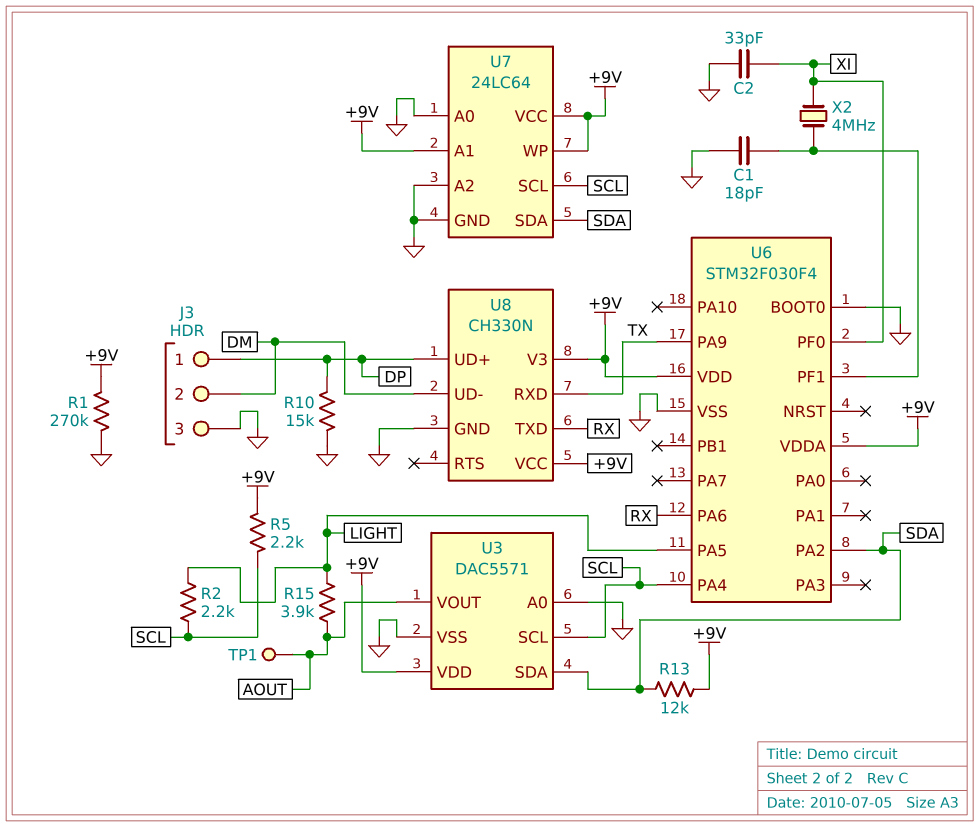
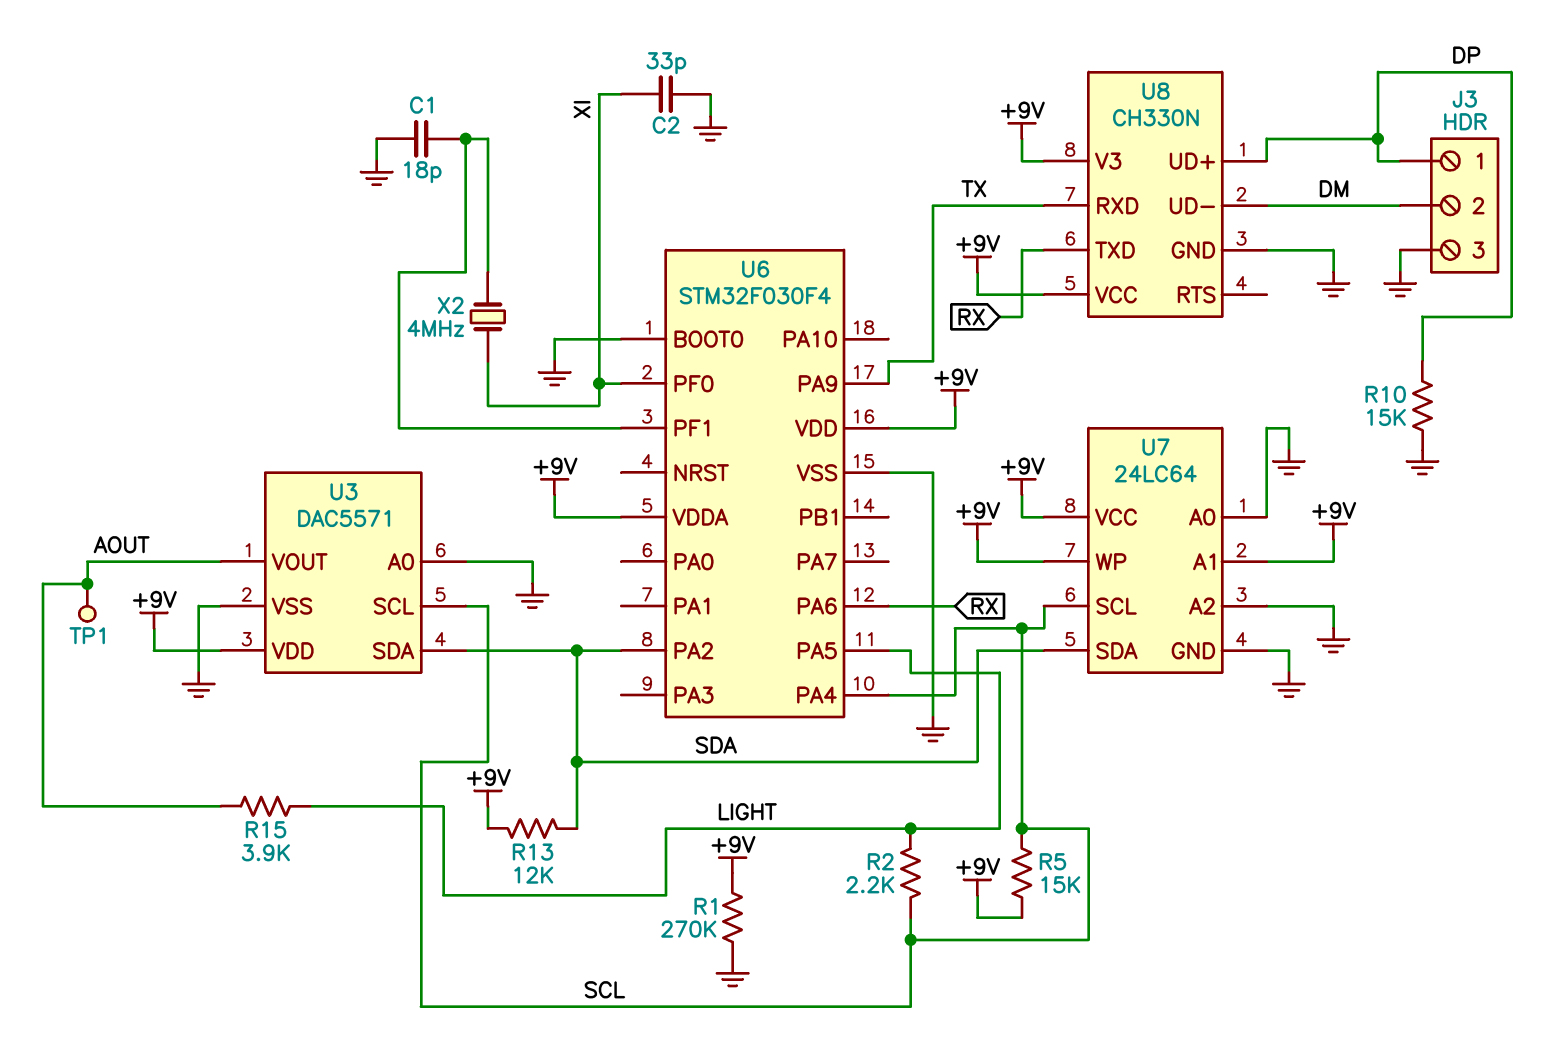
R5: 2.2k (+9V, SCL) -> 15k (+9V, SCL)

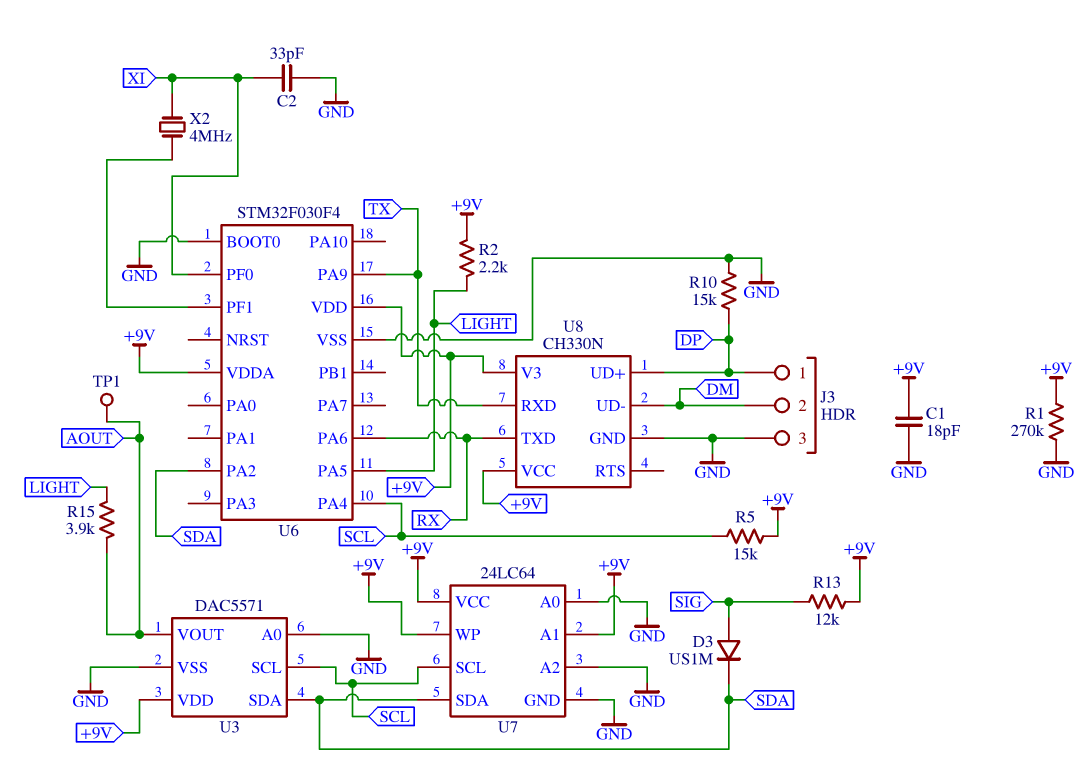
C1: 18pF (GND, U6/PF1) -> 18pF (+9V, GND)
D3: none -> diode US1M (A SIG, K SDA)
R2: 2.2k (LIGHT, SCL) -> 2.2k (+9V, LIGHT)
R13: 12k (+9V, SDA) -> 12k (+9V, SIG)

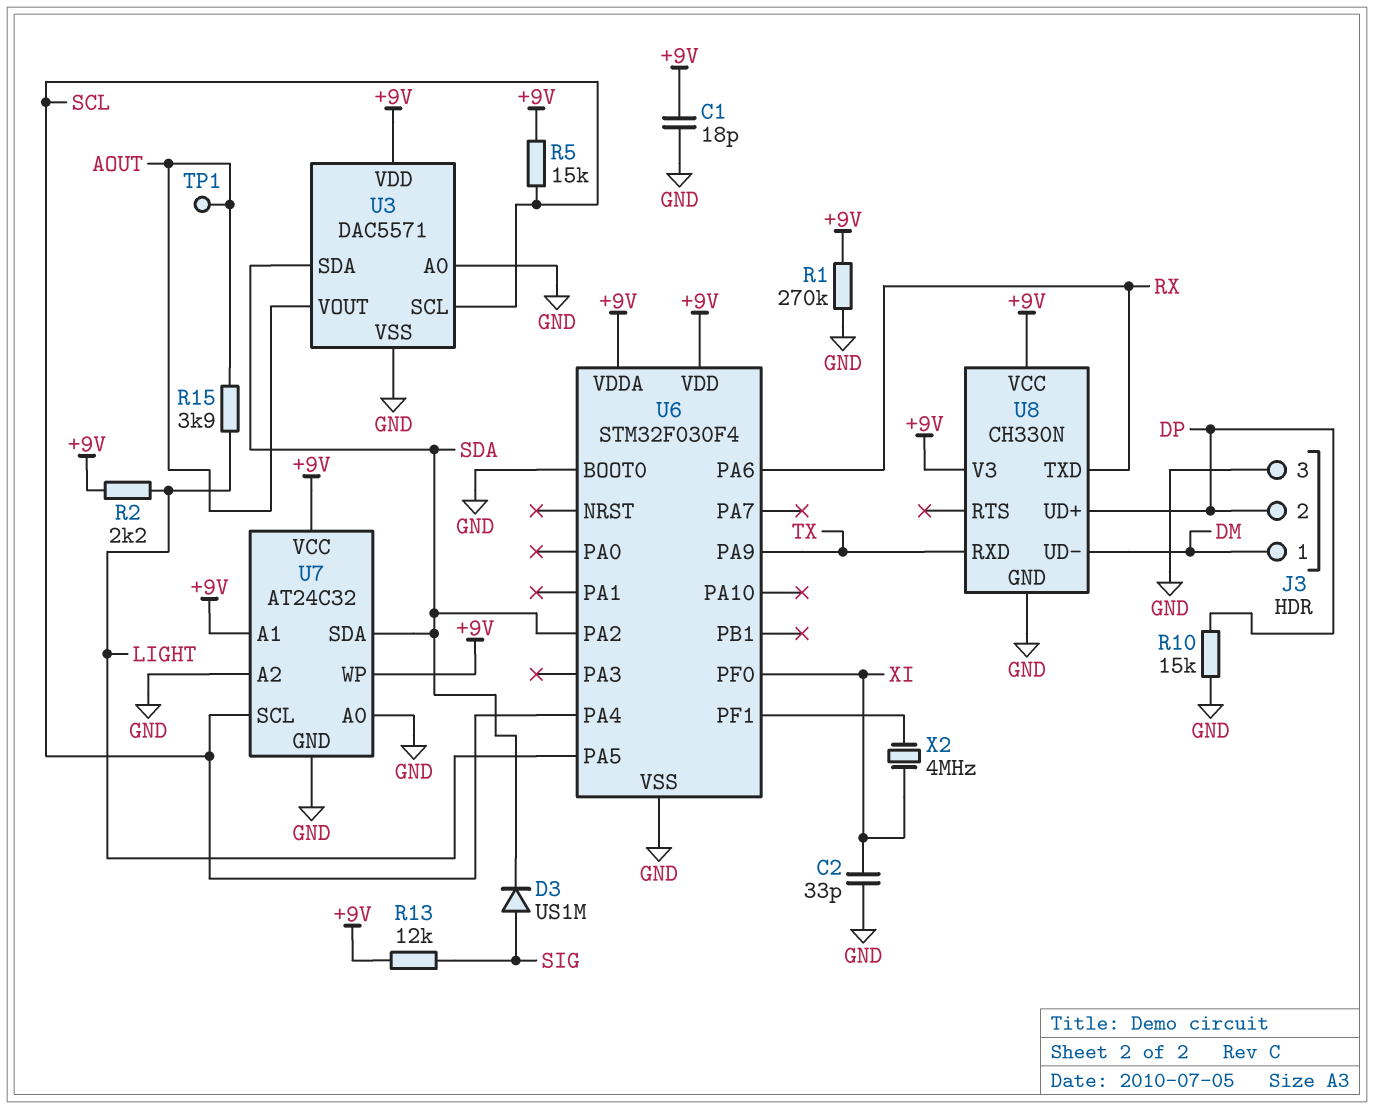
J3 pin 1: DP -> DM
J3 pin 2: DM -> DP
U7: 24LC64 -> AT24C32

